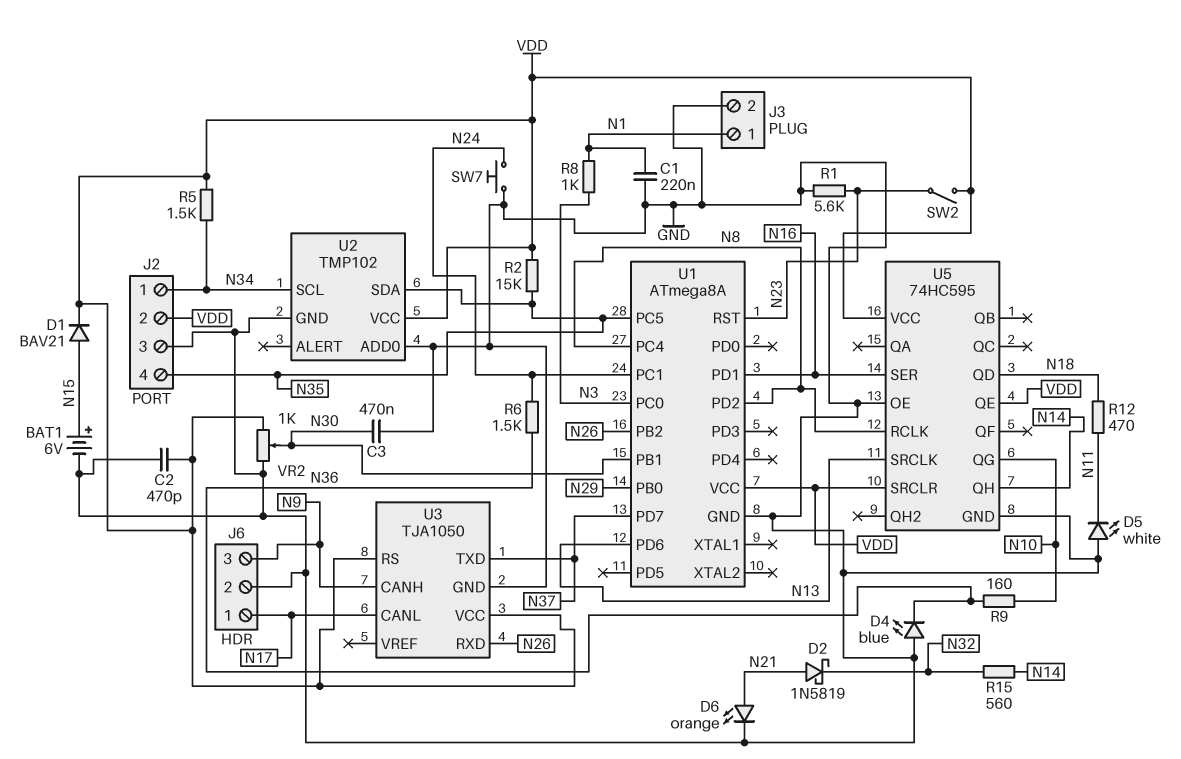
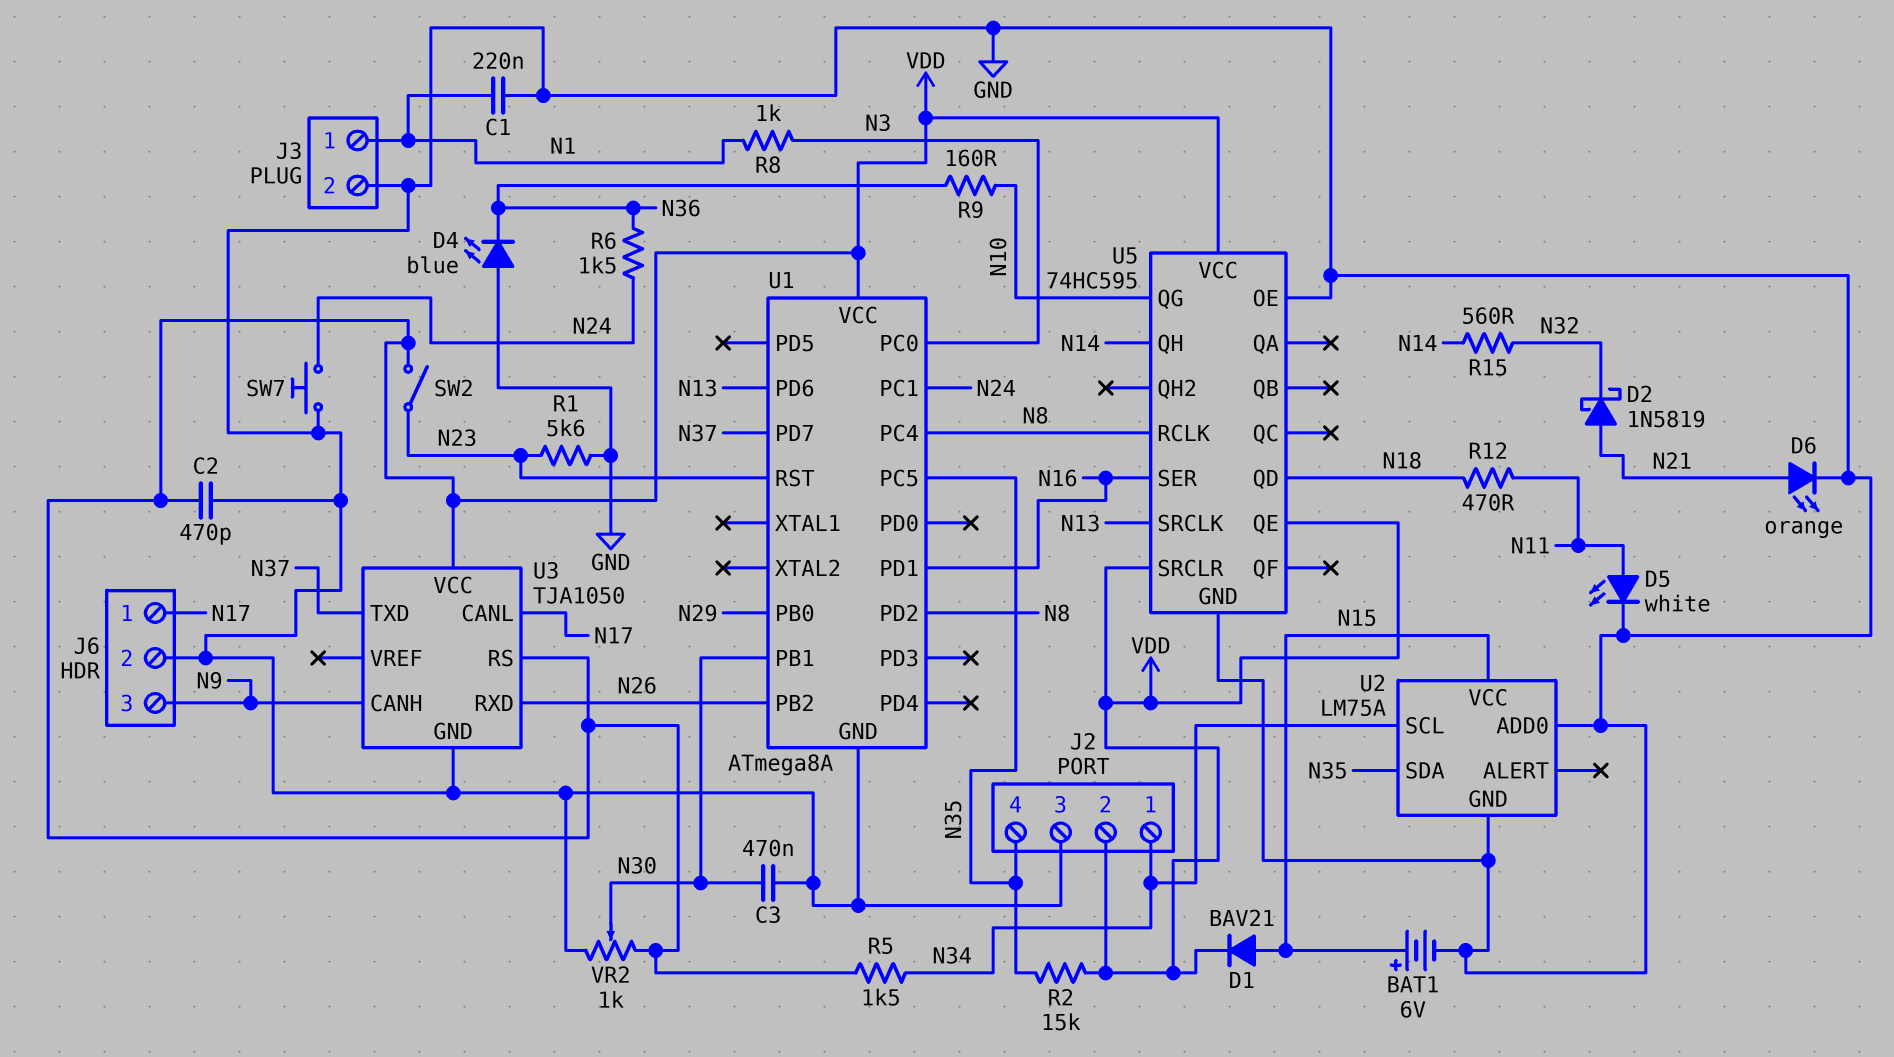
D5: LED white (A GND, K N11) -> LED white (A N11, K GND)
U2: TMP102 -> LM75A
U2 pin VCC: VDD -> N15

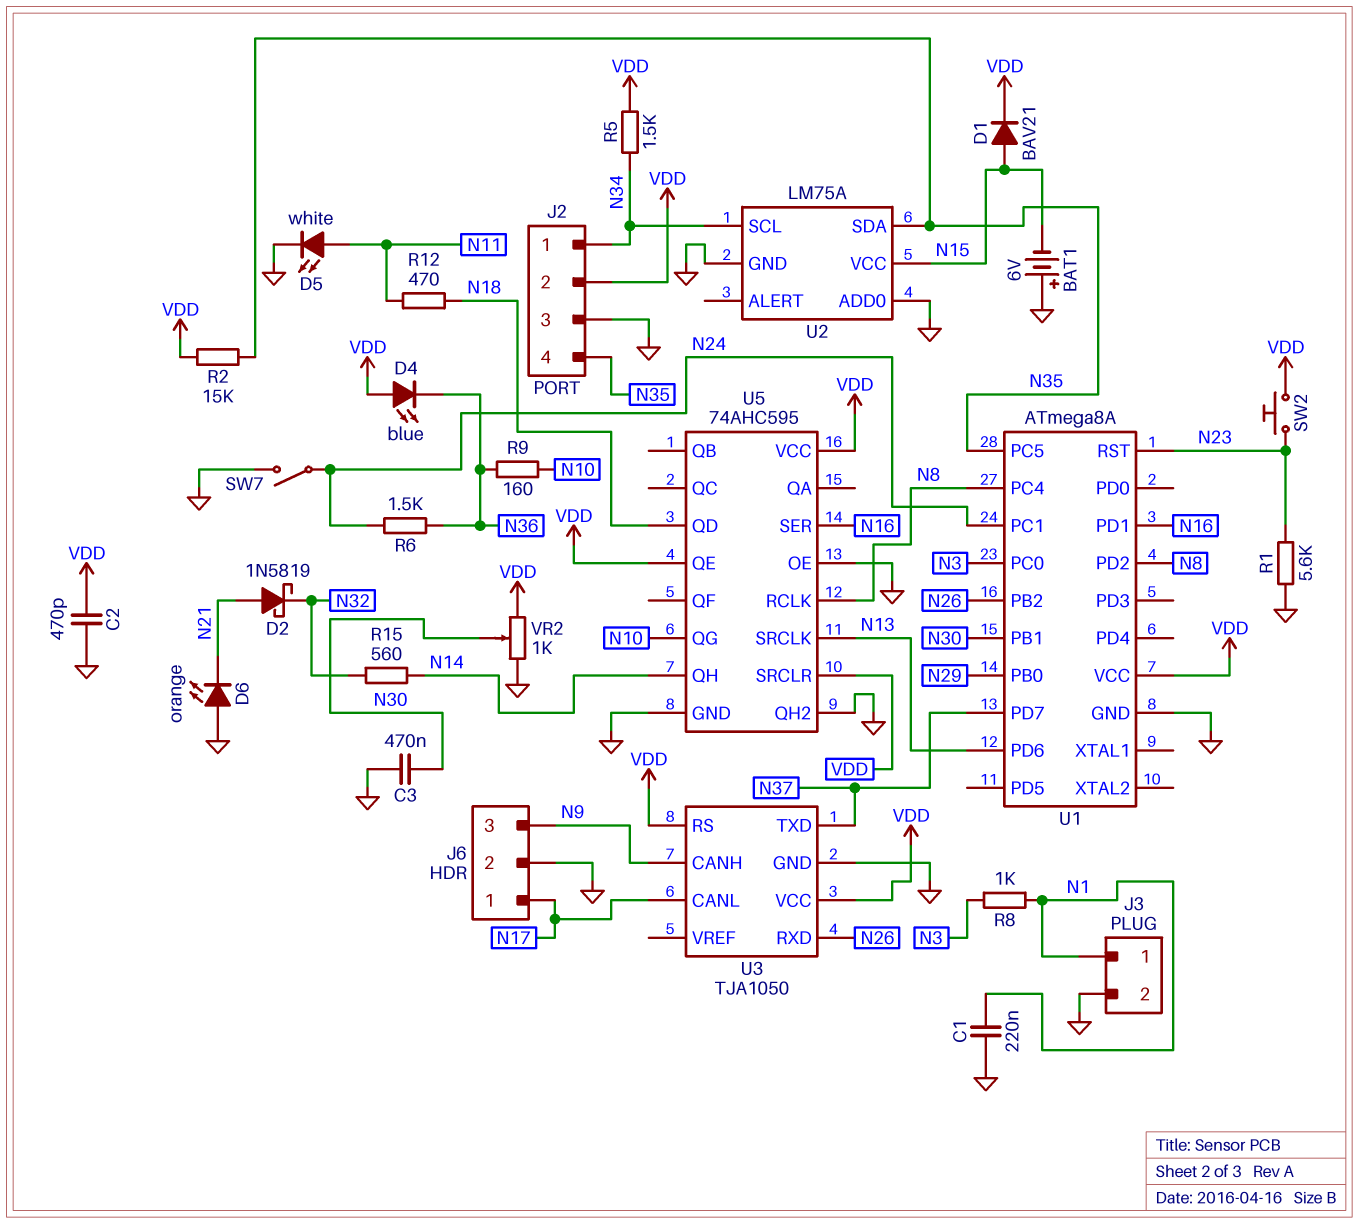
BAT1: 6V (plus N15, minus GND) -> 6V (plus GND, minus N15)
D4: LED blue (A GND, K N36) -> LED blue (A VDD, K N36)
D6: LED orange (A N21, K GND) -> LED orange (A GND, K N21)
SW2: switch (N23, VDD) -> button (N23, VDD)
SW7: button (GND, N24) -> switch (GND, N24)
U5: 74HC595 -> 74AHC595
U5 pin QH2: none -> GND

